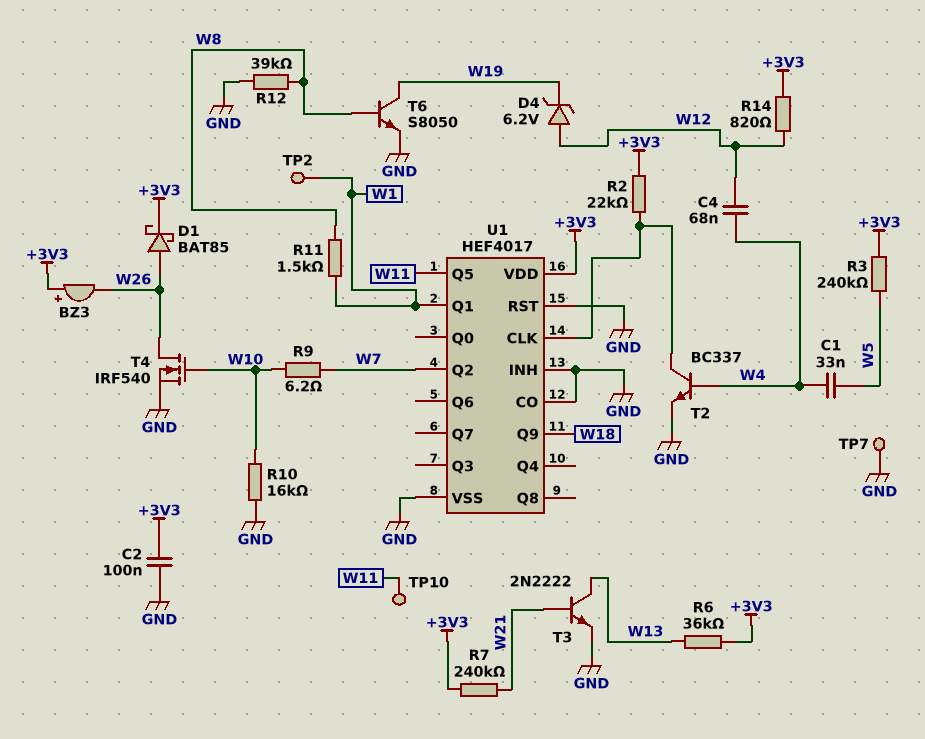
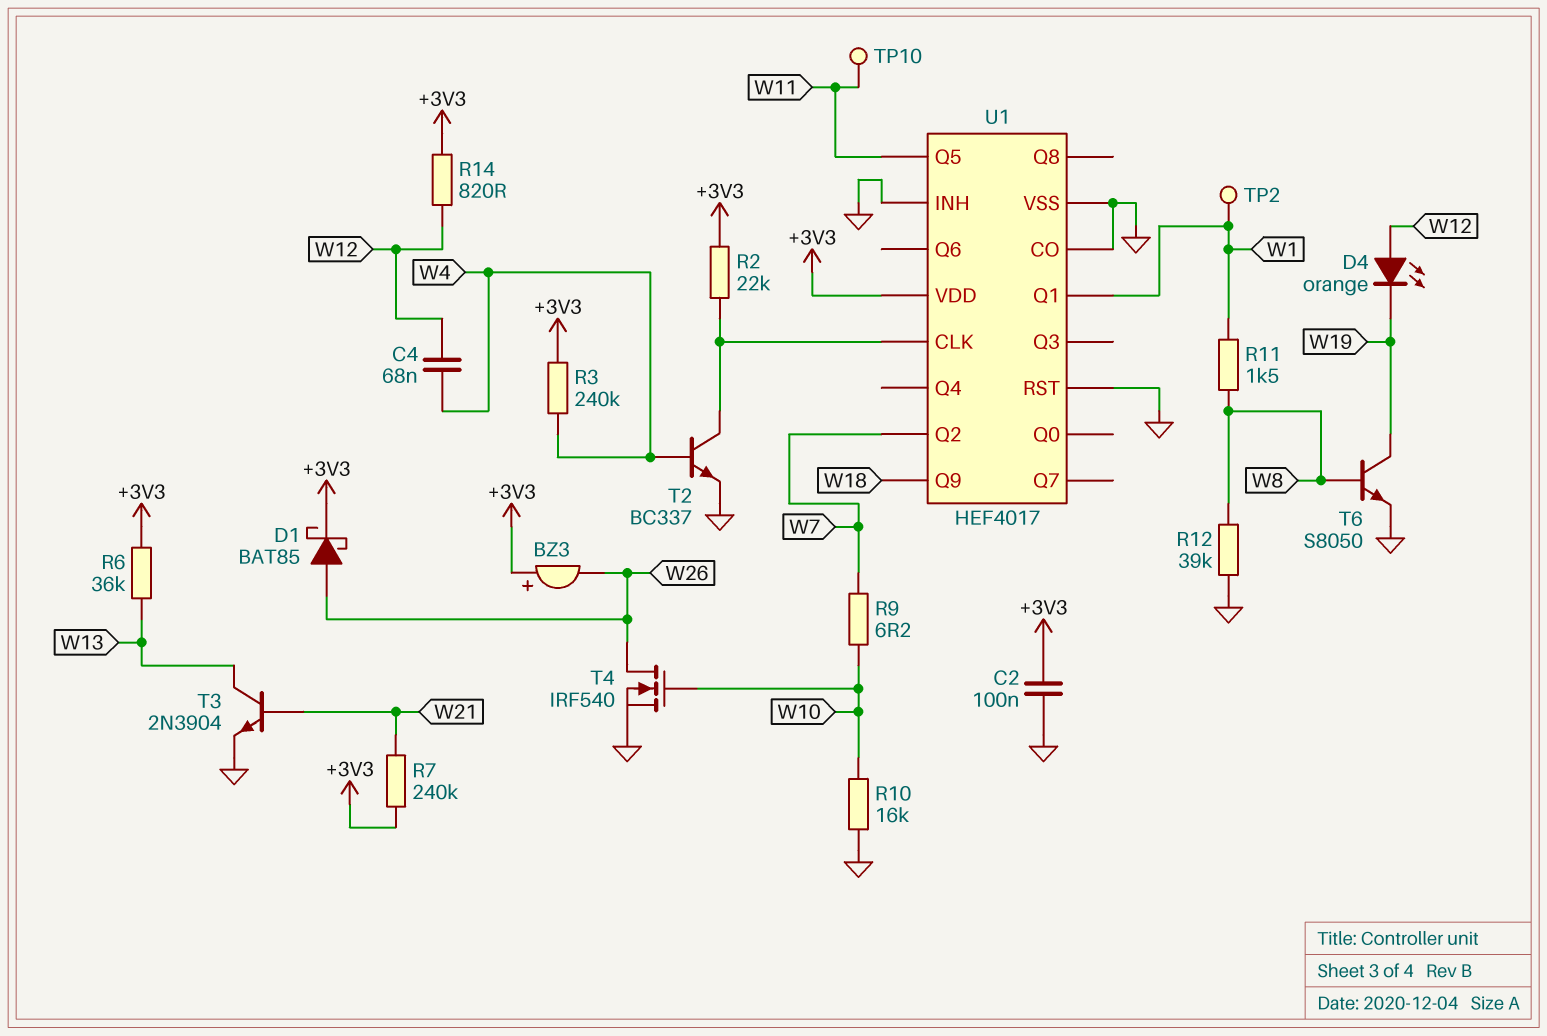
C1: 33nF (W4, W5) -> none
D4: zener 6.2V (A W12, K W19) -> LED orange (A W12, K W19)
R3: 240k (+3V3, W5) -> 240k (+3V3, W4)
T3: NPN 2N2222 (B W21, C W13, E GND) -> NPN 2N3904 (B W21, C W13, E GND)
TP7: test point (GND) -> none

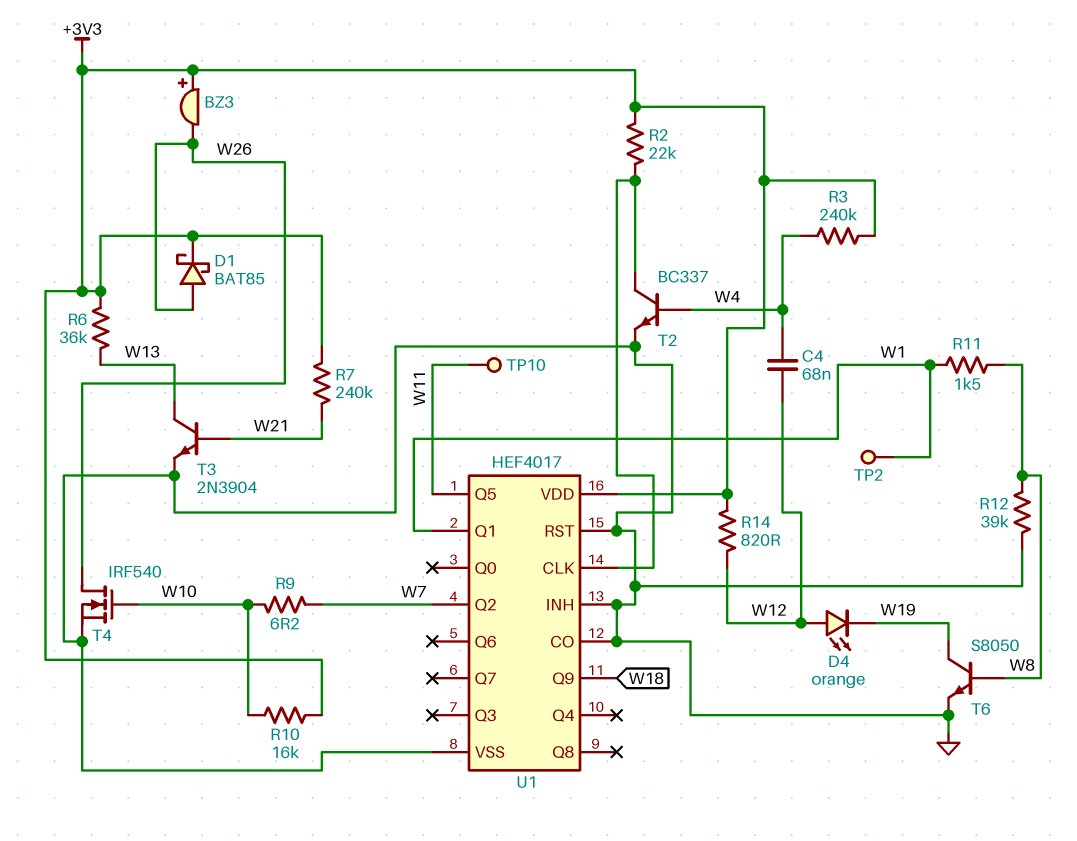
C2: 100nF (+3V3, GND) -> none
R10: 16k (GND, W10) -> 16k (+3V3, W10)

